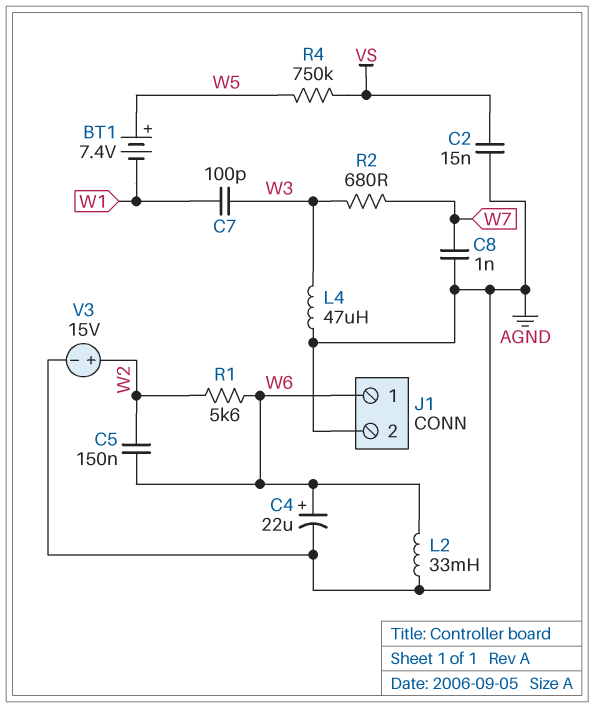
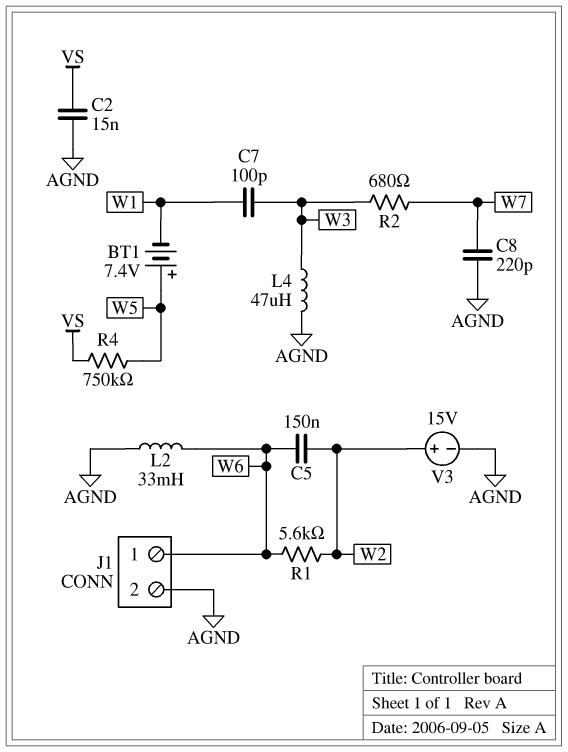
C4: 22uF (plus W6, minus AGND) -> none
C8: 1nF (AGND, W7) -> 220pF (AGND, W7)

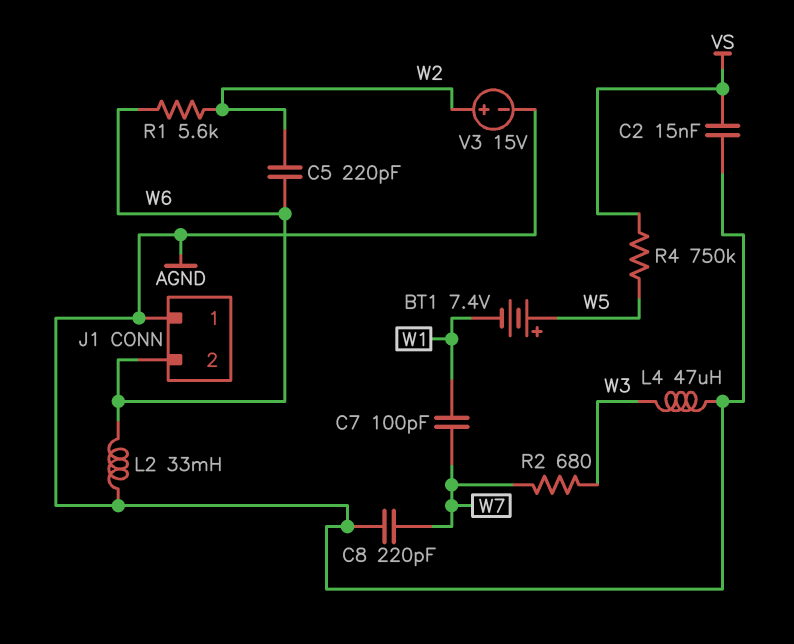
C5: 150nF (W2, W6) -> 220pF (W2, W6)
C7: 100pF (W1, W3) -> 100pF (W1, W7)
J1 pin 1: W6 -> AGND
J1 pin 2: AGND -> W6

